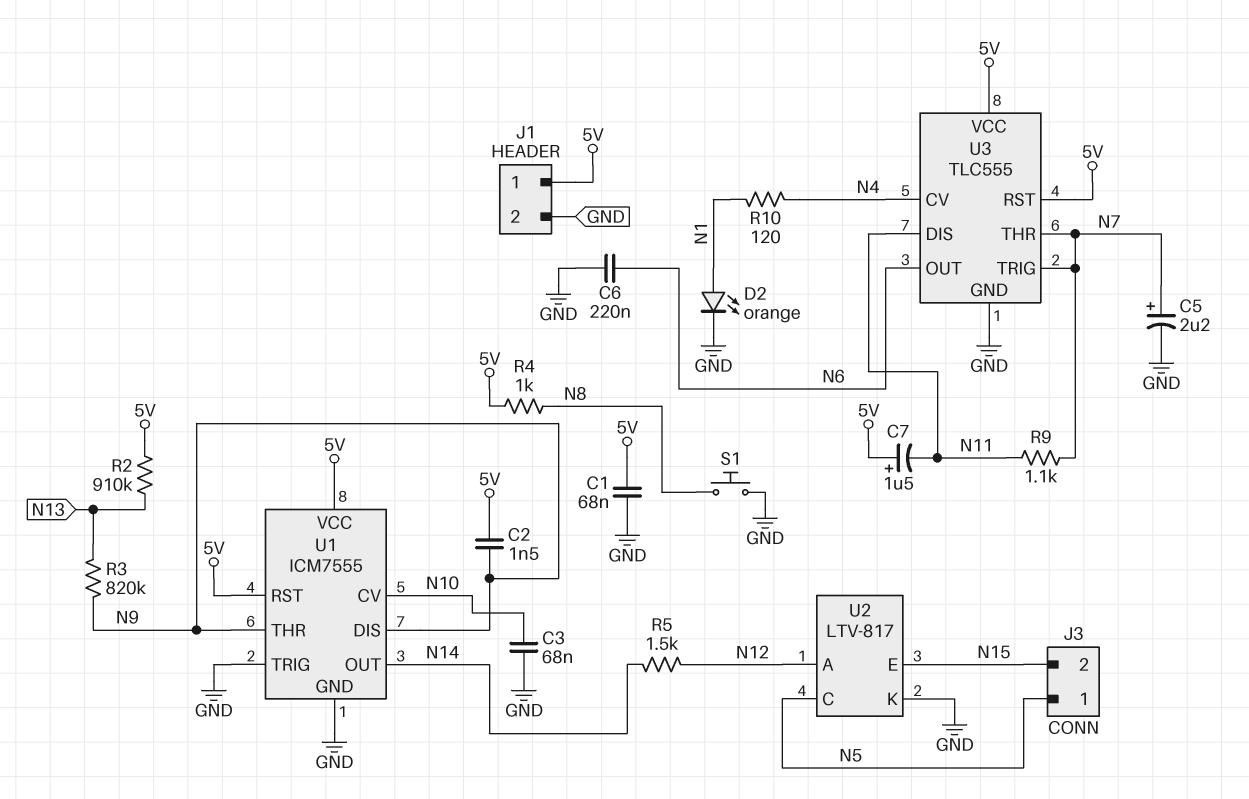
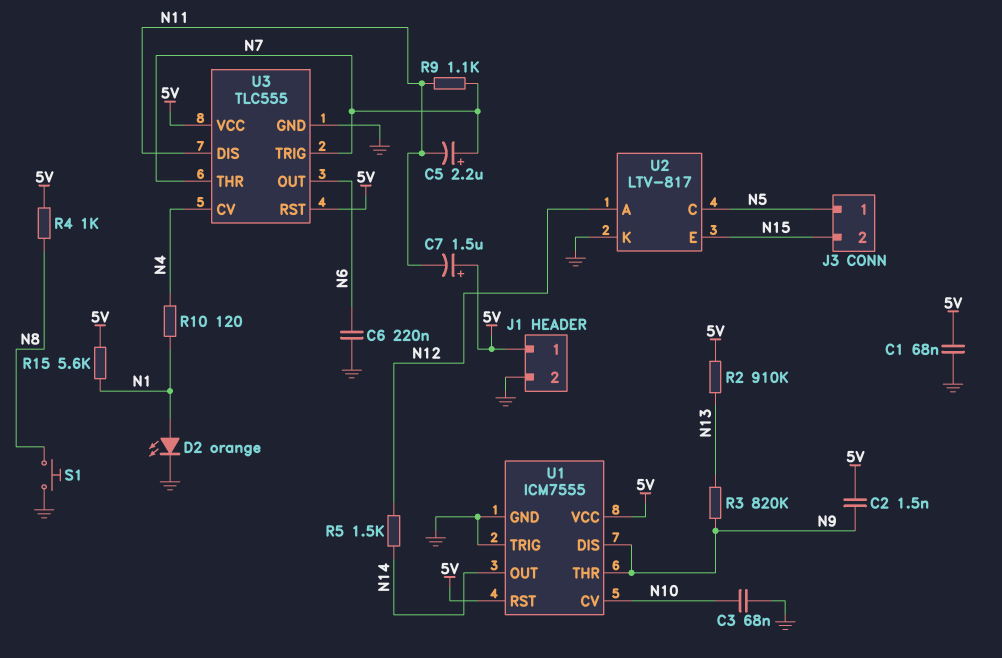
C5: 2.2uF (plus N7, minus GND) -> 2.2uF (plus N7, minus N11)
R15: none -> 5.6k (5V, N1)

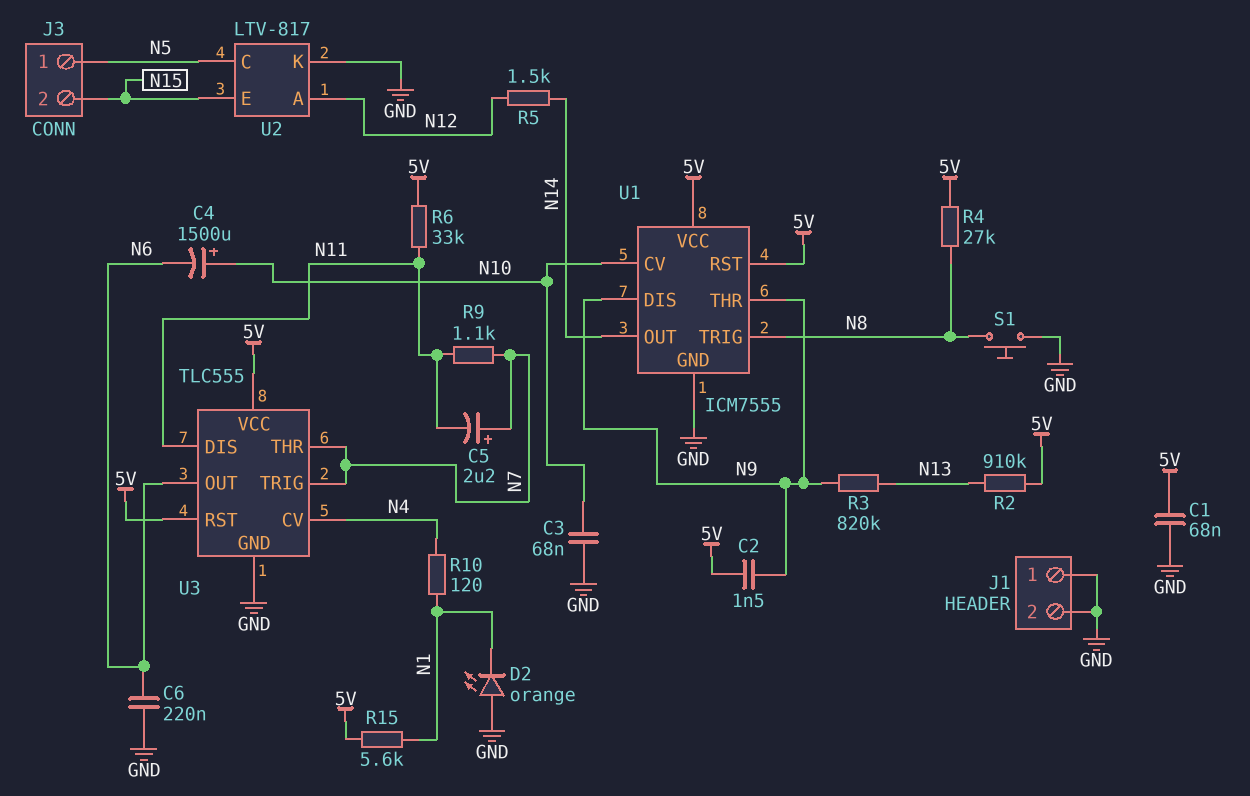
C4: none -> 1500uF (plus N10, minus N6)
C7: 1.5uF (plus 5V, minus N11) -> none
D2: LED orange (A N1, K GND) -> LED orange (A GND, K N1)
J1 pin 1: 5V -> GND
R4: 1k (5V, N8) -> 27k (5V, N8)
R6: none -> 33k (5V, N11)
U1 pin TRIG: GND -> N8

